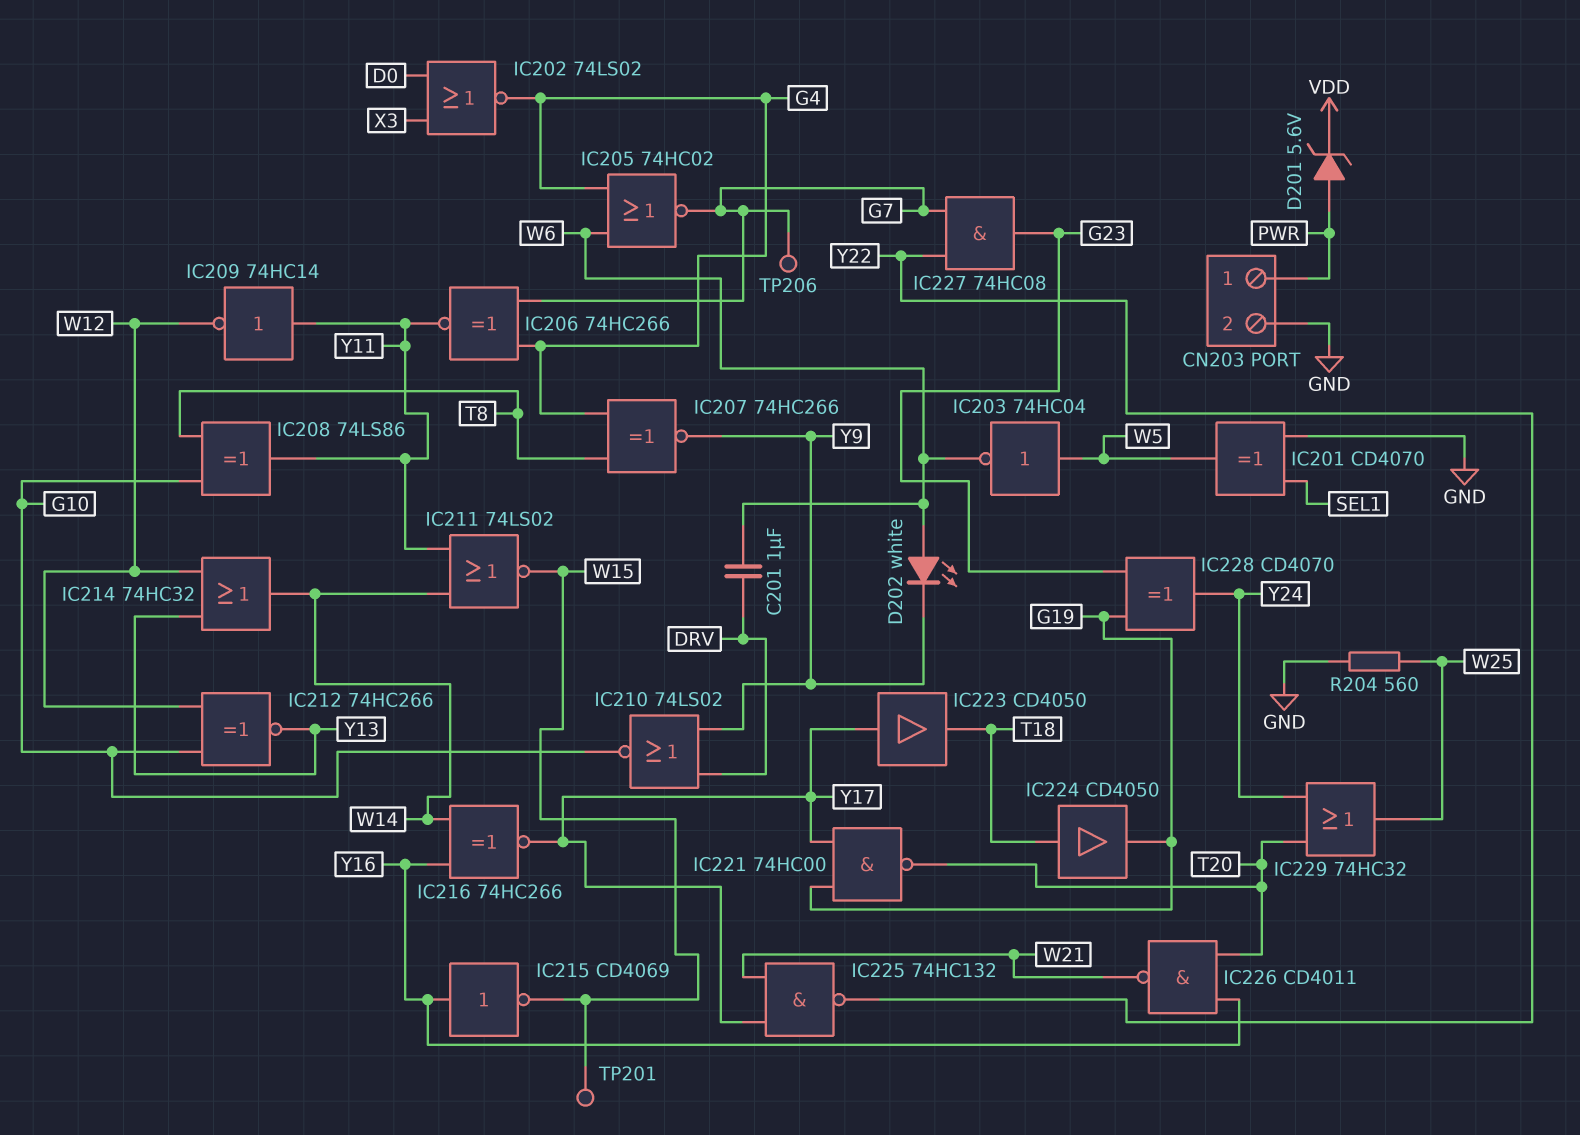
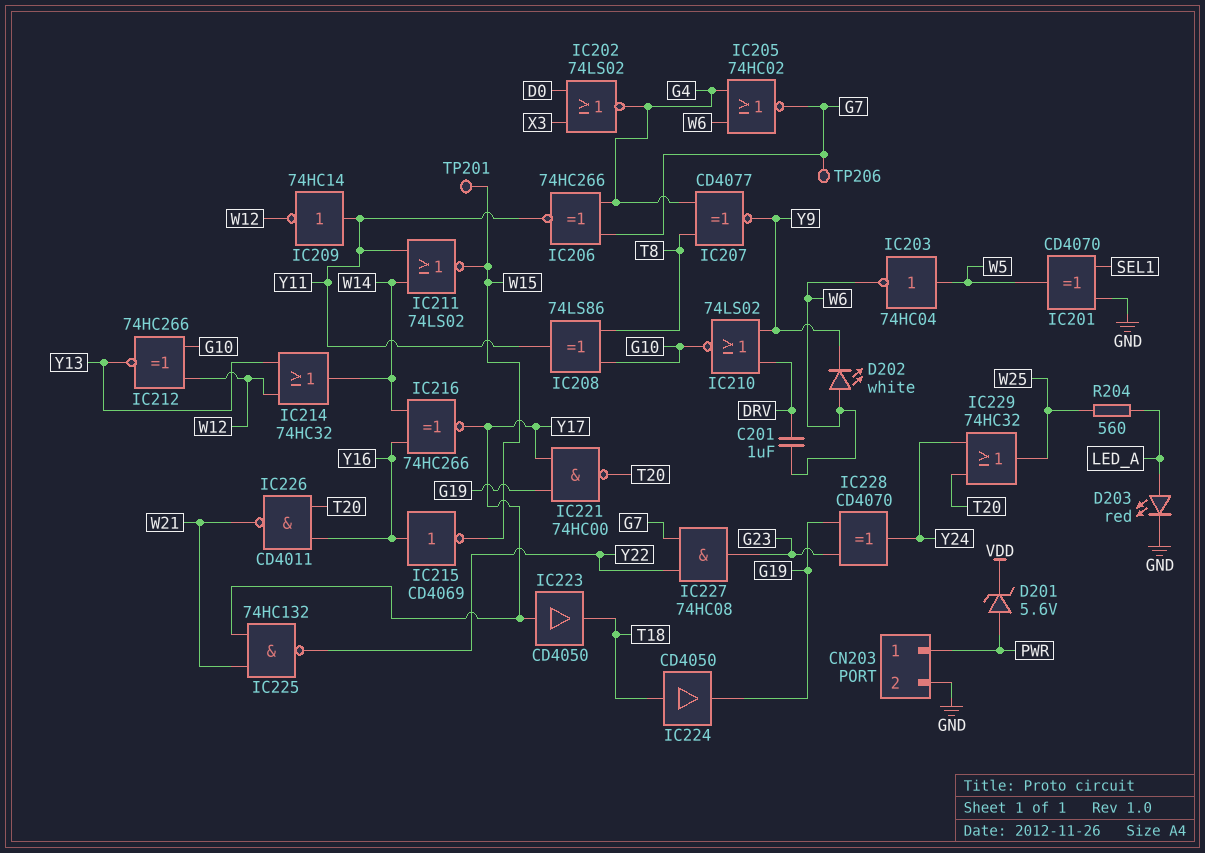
D203: none -> LED red (A LED_A, K GND)
IC207: XNOR 74HC266 (in G4, in T8, out Y9) -> XNOR CD4077 (in G4, in T8, out Y9)
R204: 560 (GND, W25) -> 560 (LED_A, W25)

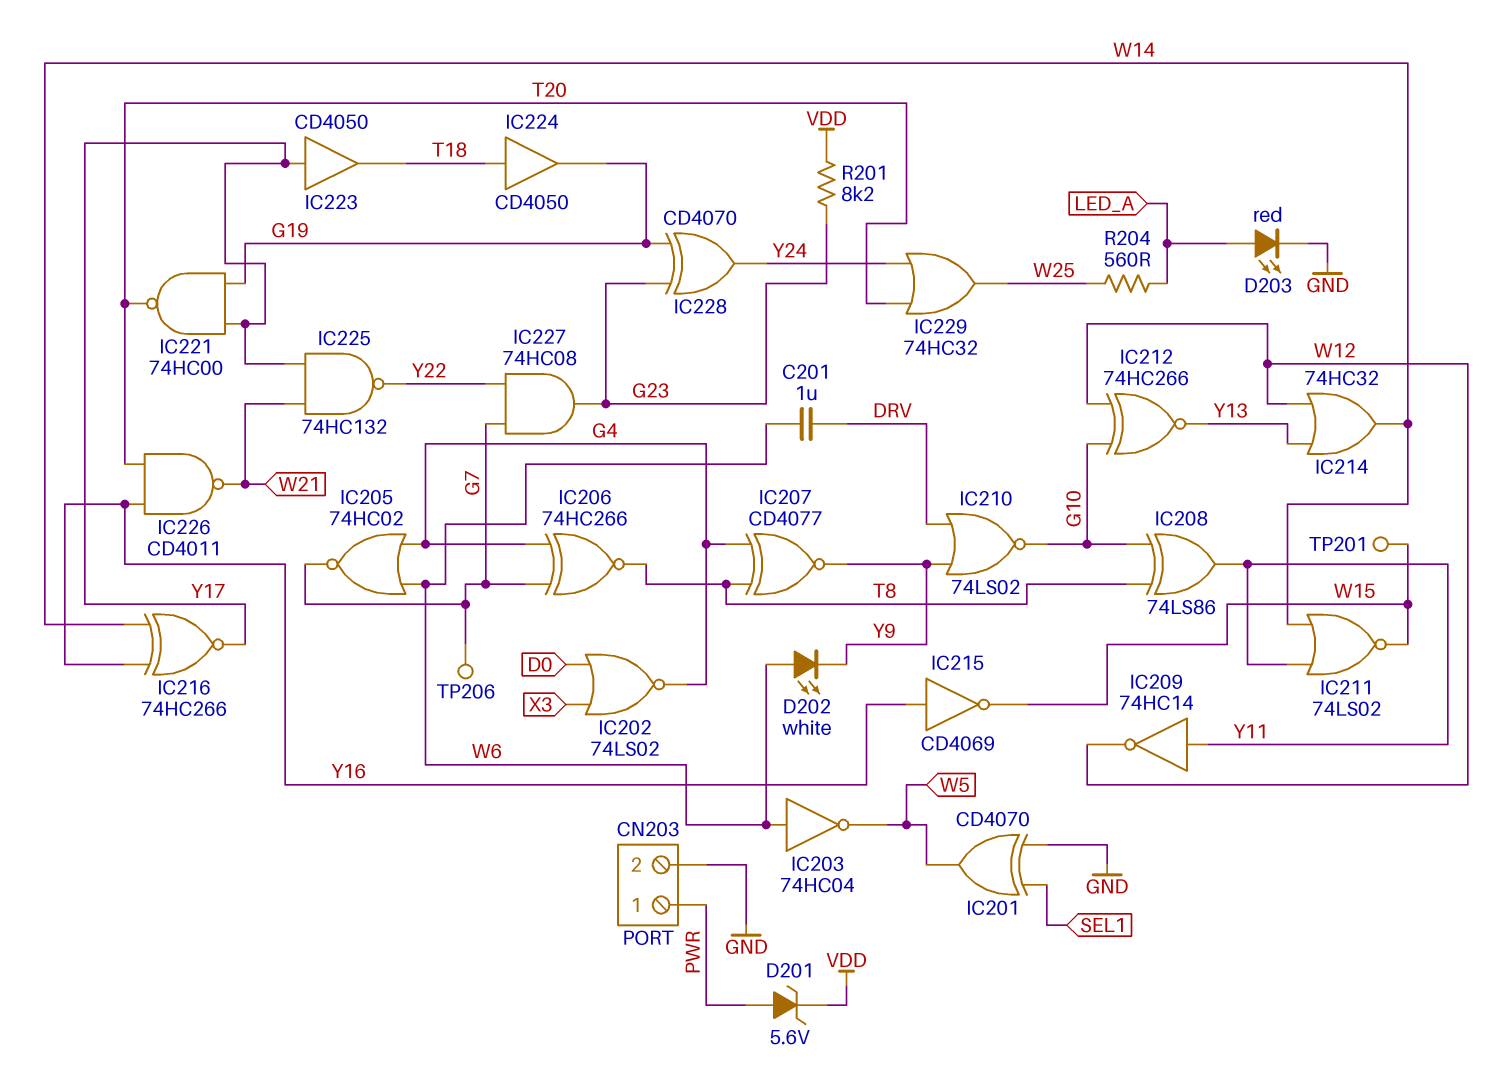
IC203: NOT 74HC04 (in W5, out W6) -> NOT 74HC04 (in W6, out W5)
IC206: XNOR 74HC266 (in G4, in G7, out Y11) -> XNOR 74HC266 (in G4, in G7, out T8)
R201: none -> 8.2k (G23, VDD)

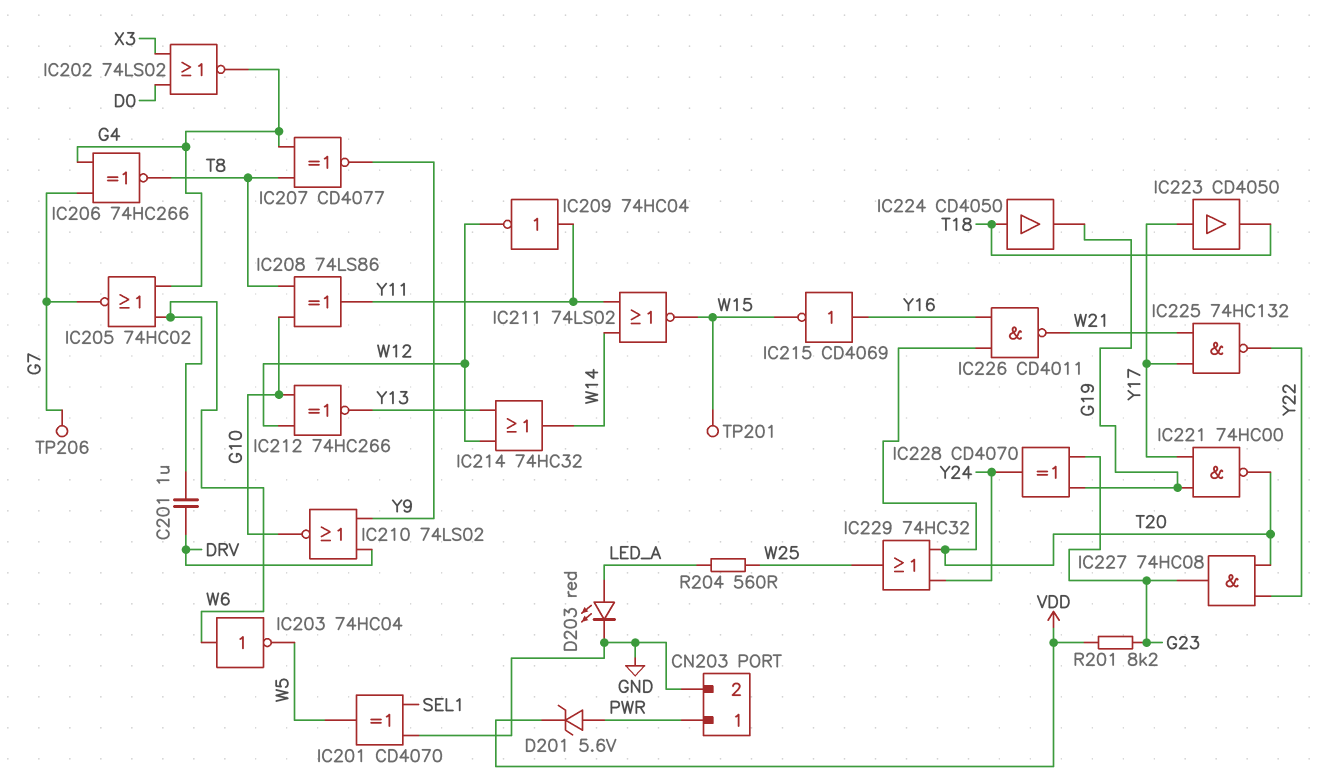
D202: LED white (A W6, K Y9) -> none
IC209: NOT 74HC14 (in Y11, out W12) -> NOT 74HC04 (in Y11, out W12)
IC216: XNOR 74HC266 (in W14, in Y16, out Y17) -> none
IC227: AND 74HC08 (in G7, in Y22, out G23) -> AND 74HC08 (in T20, in Y22, out G23)

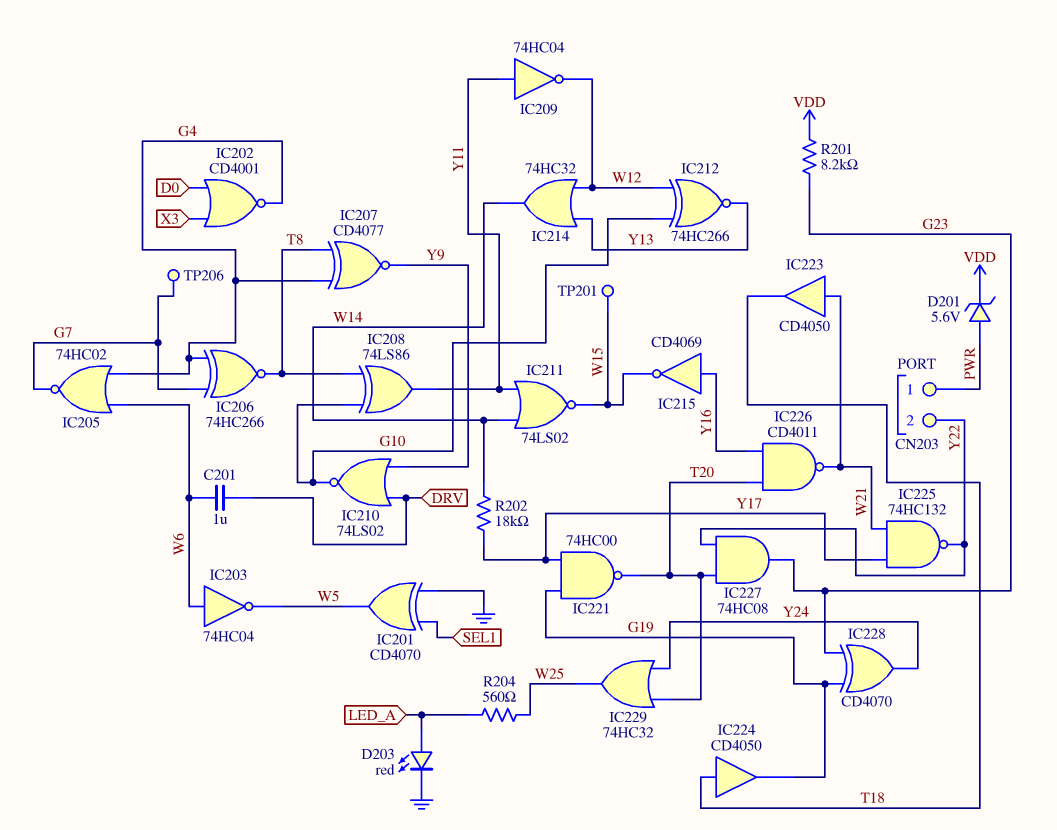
CN203 pin 2: GND -> Y22
IC202: NOR 74LS02 (in D0, in X3, out G4) -> NOR CD4001 (in D0, in X3, out G4)
IC223: buffer CD4050 (in Y17, out T18) -> buffer CD4050 (in W21, out T18)
R202: none -> 18k (W14, Y17)

